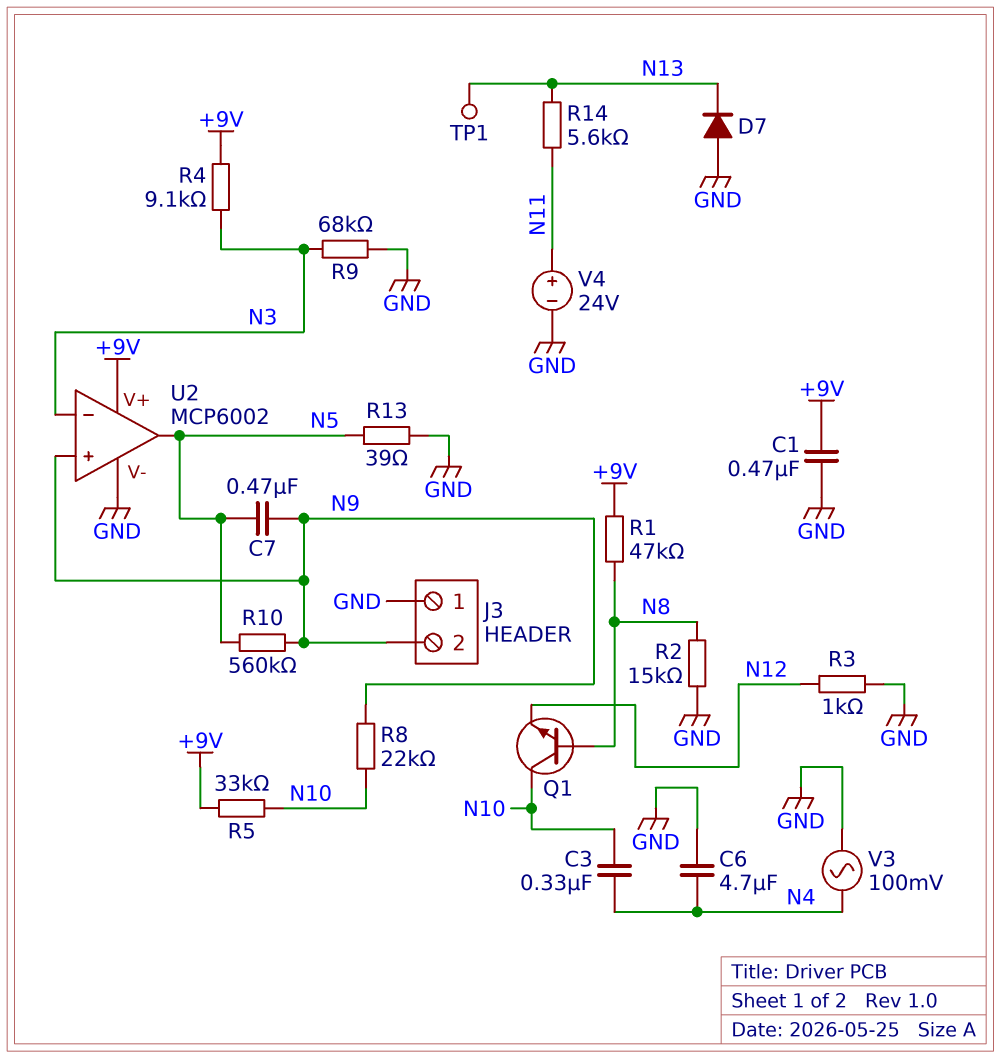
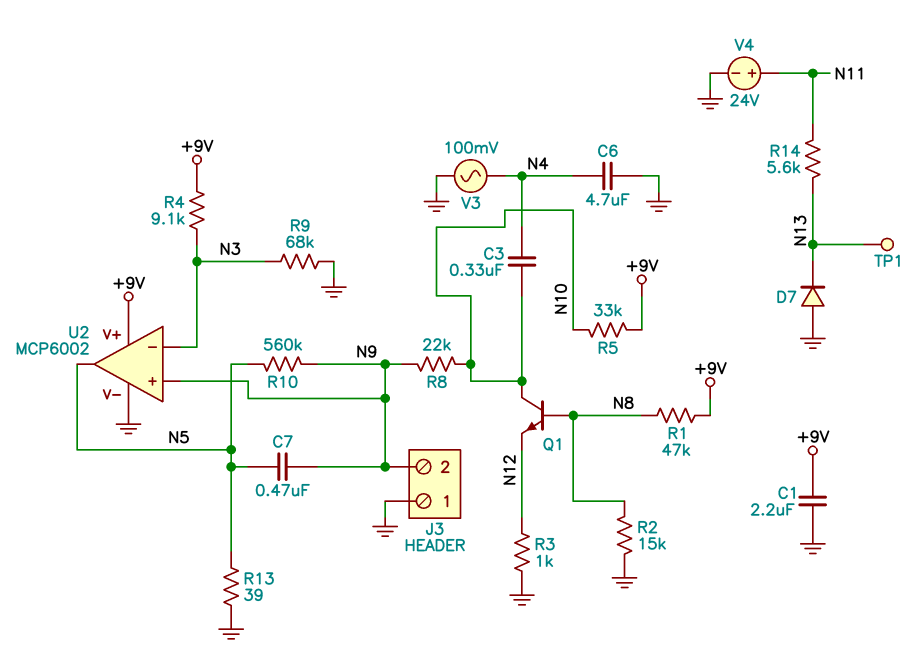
C1: 470nF (+9V, GND) -> 2.2uF (+9V, GND)

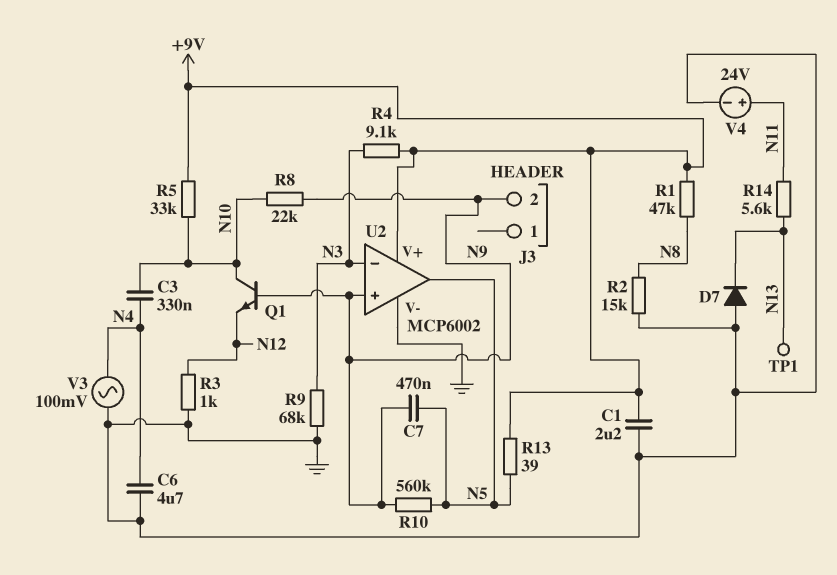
J3 pin 1: GND -> none
Q1: NPN (B N8, C N10, E N12) -> NPN (B N9, C N10, E N12)
R13: 39 (GND, N5) -> 39 (+9V, N5)

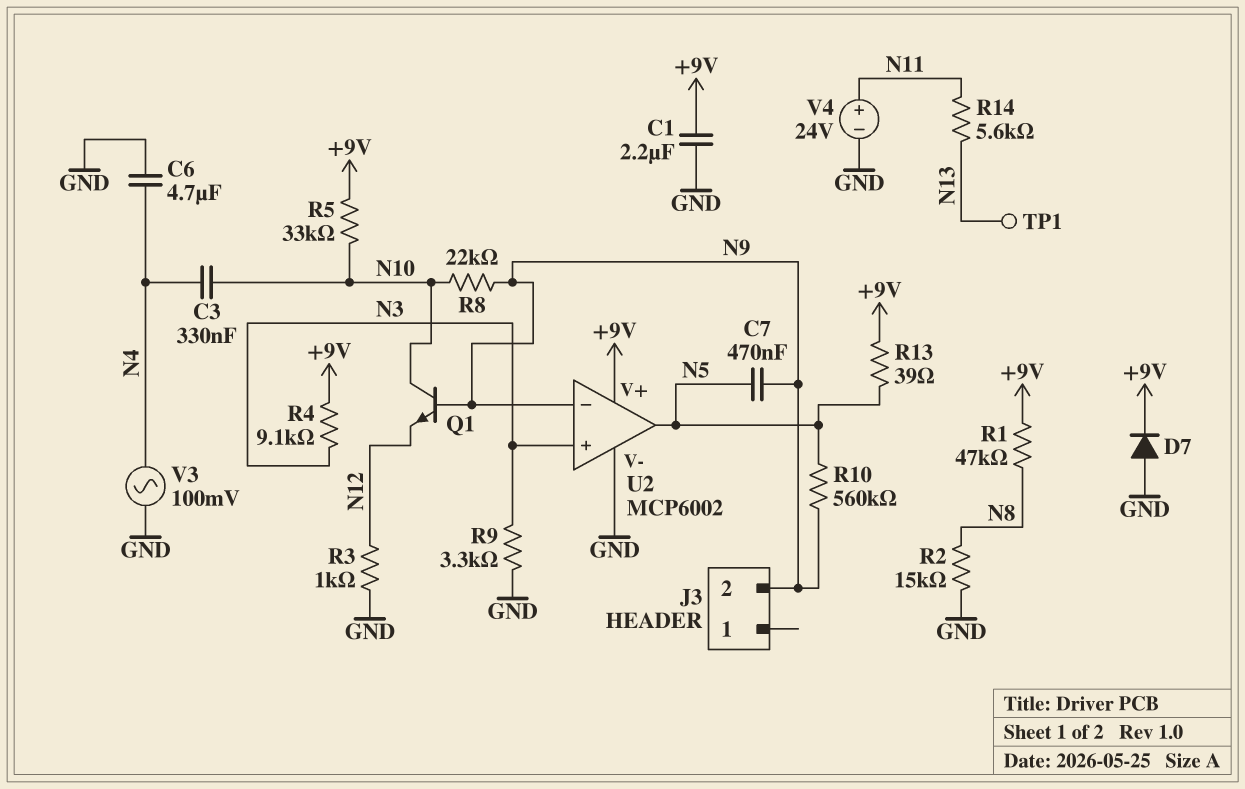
D7: diode (A GND, K N13) -> diode (A GND, K +9V)
R9: 68k (GND, N3) -> 3.3k (GND, N3)
U2 pin in+: N9 -> N3
U2 pin in-: N3 -> N9

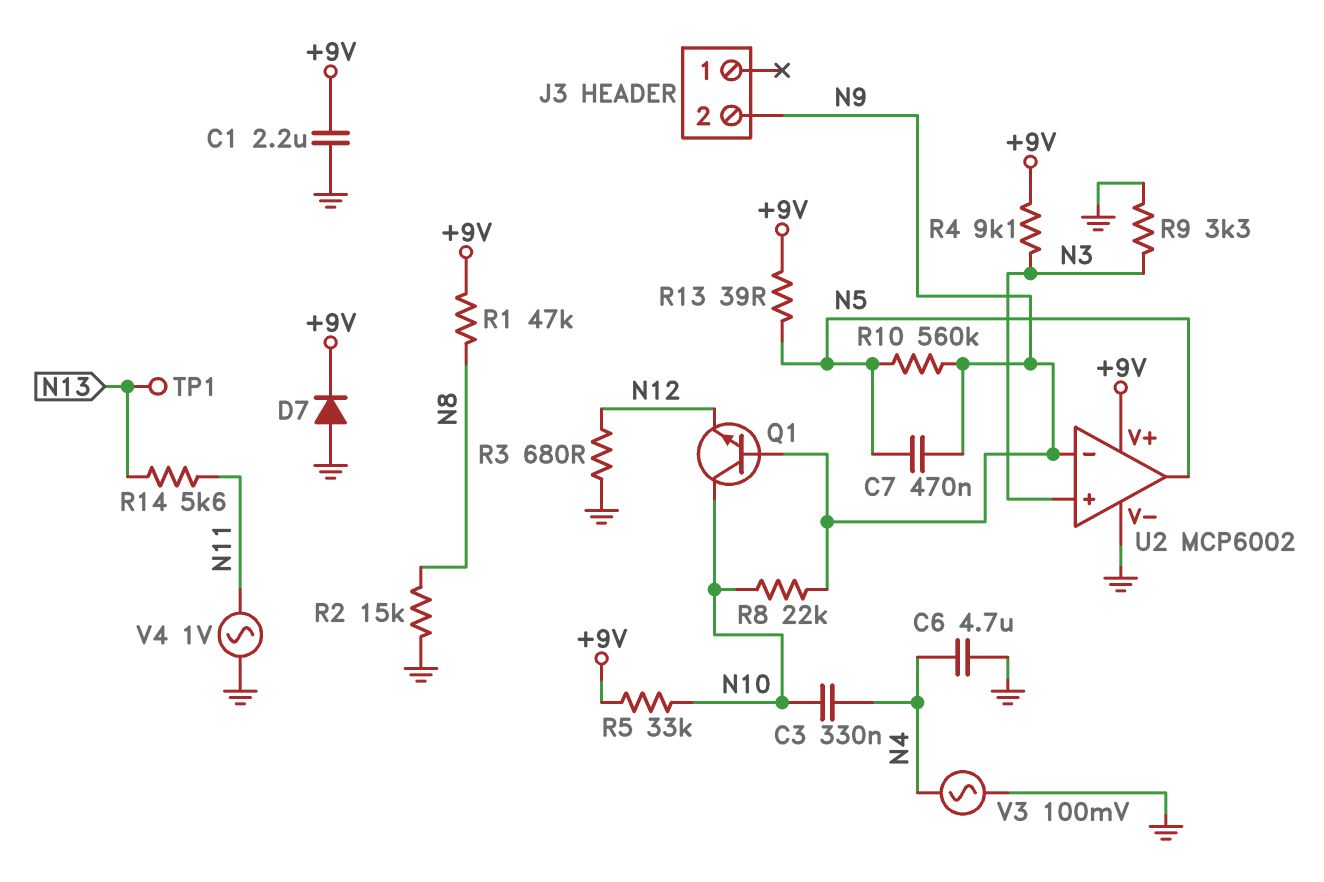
R3: 1k (GND, N12) -> 680 (GND, N12)
V4: 24V (plus N11, minus GND) -> AC 1V (GND, N11)

